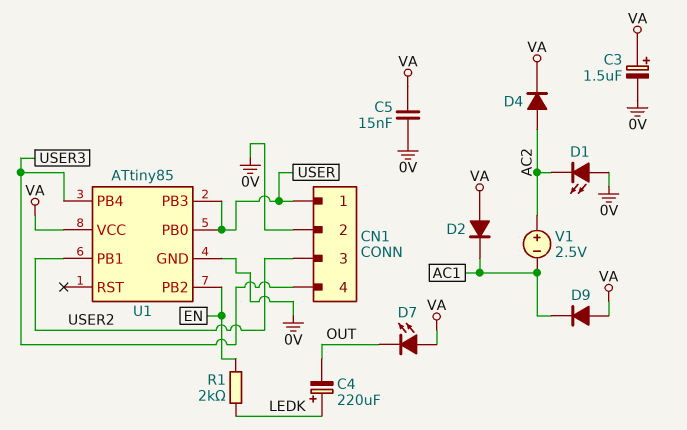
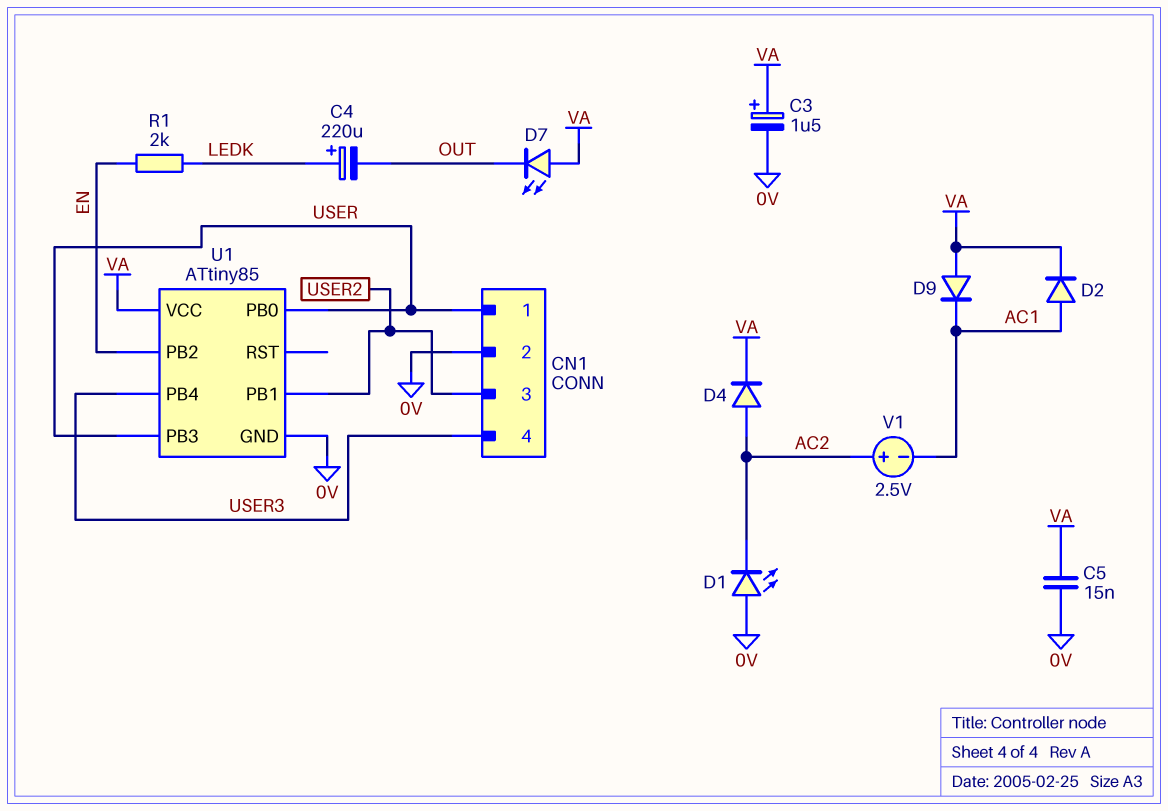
D2: diode (A VA, K AC1) -> diode (A AC1, K VA)

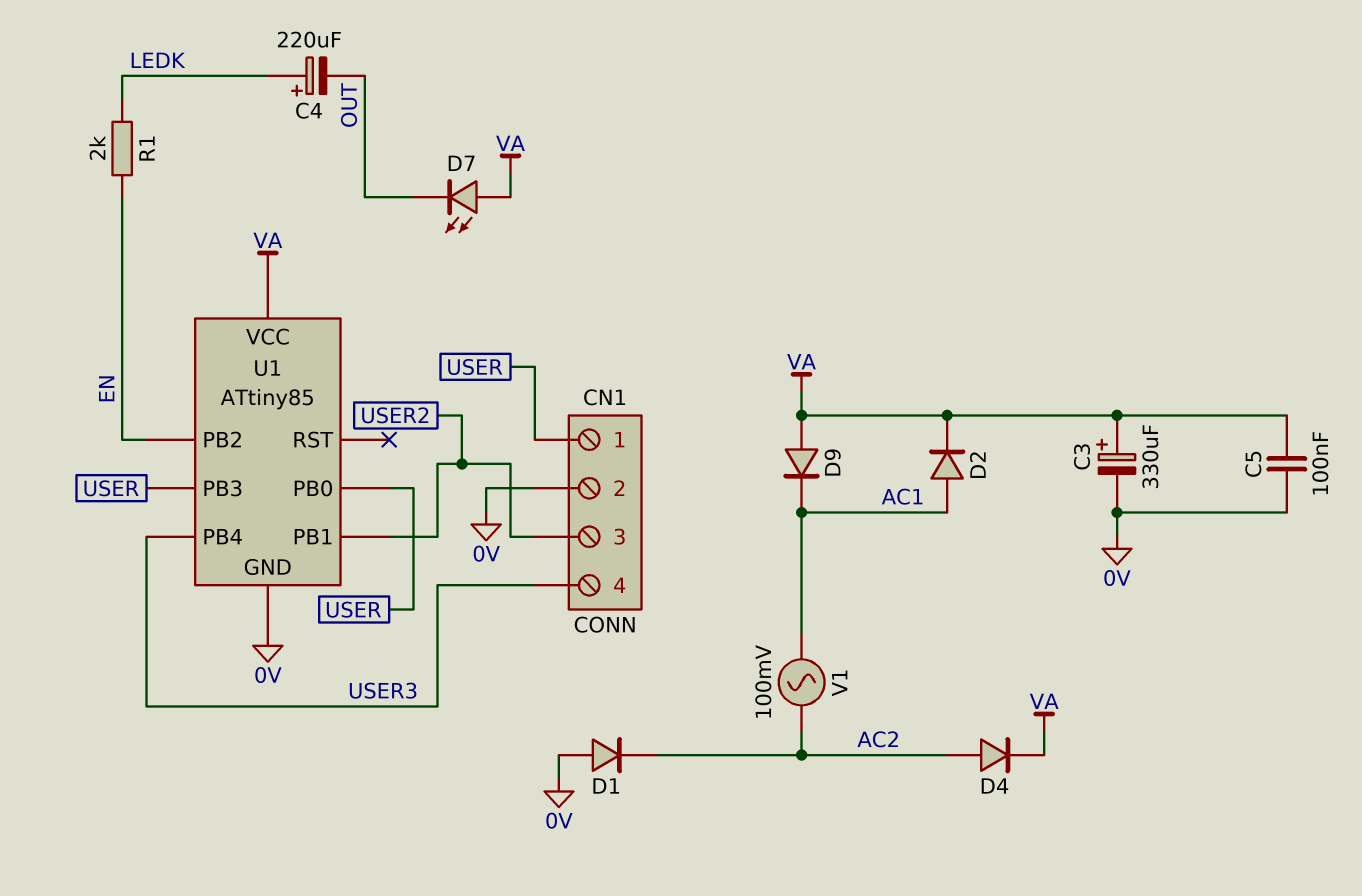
C3: 1.5uF (plus VA, minus 0V) -> 330uF (plus VA, minus 0V)
C5: 15nF (0V, VA) -> 100nF (0V, VA)
D1: LED (A 0V, K AC2) -> diode (A 0V, K AC2)
V1: 2.5V (plus AC2, minus AC1) -> AC 100mV (AC1, AC2)

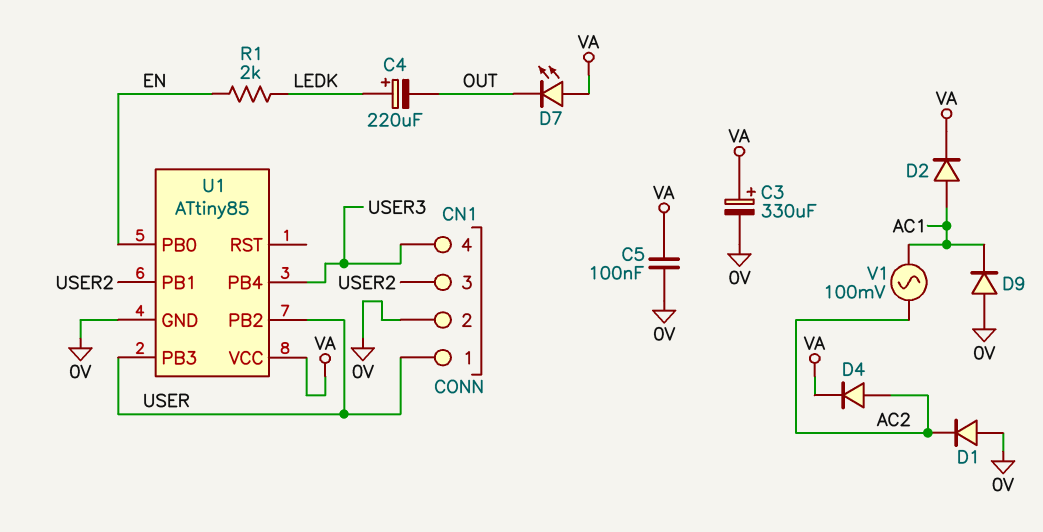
D9: diode (A VA, K AC1) -> diode (A 0V, K AC1)
U1 pin PB0: USER -> EN
U1 pin PB2: EN -> USER

